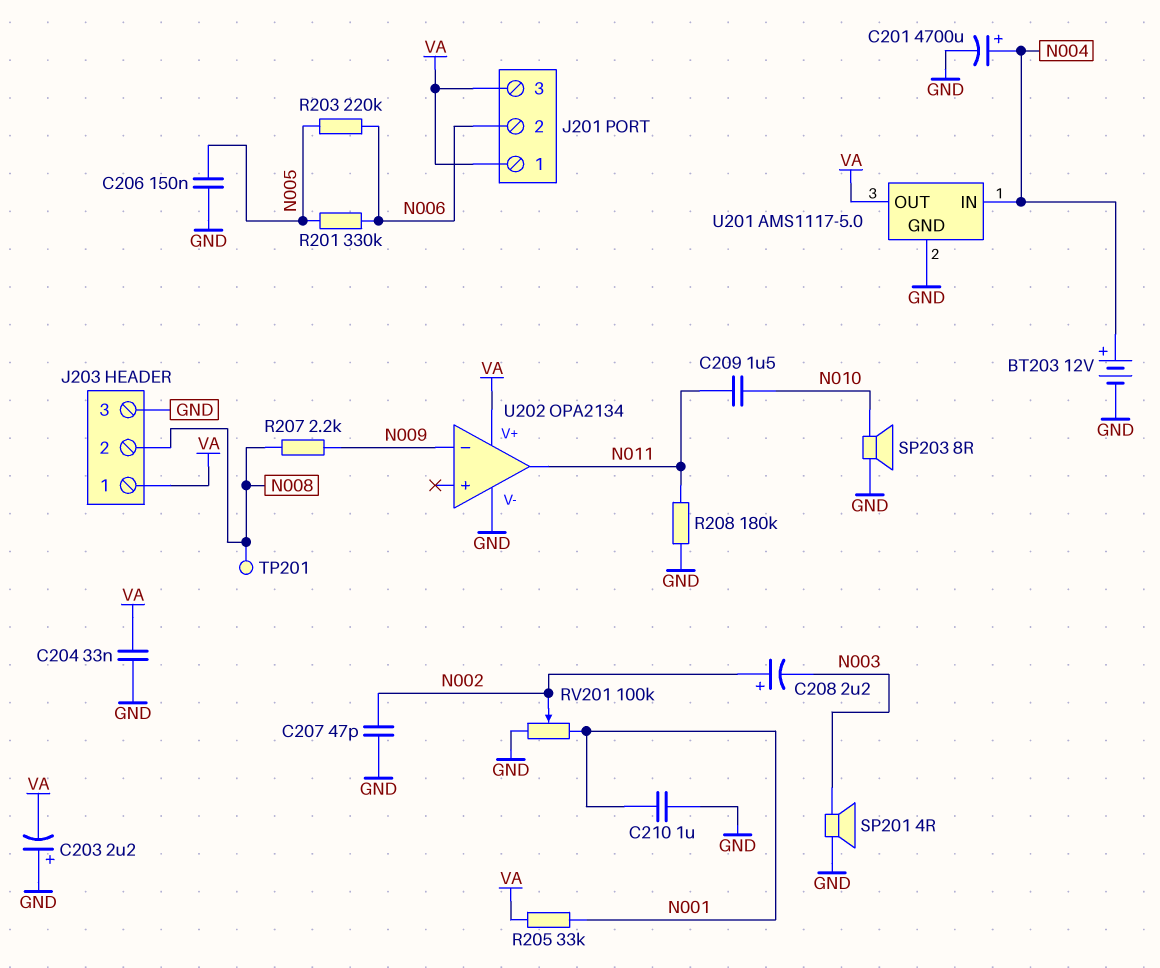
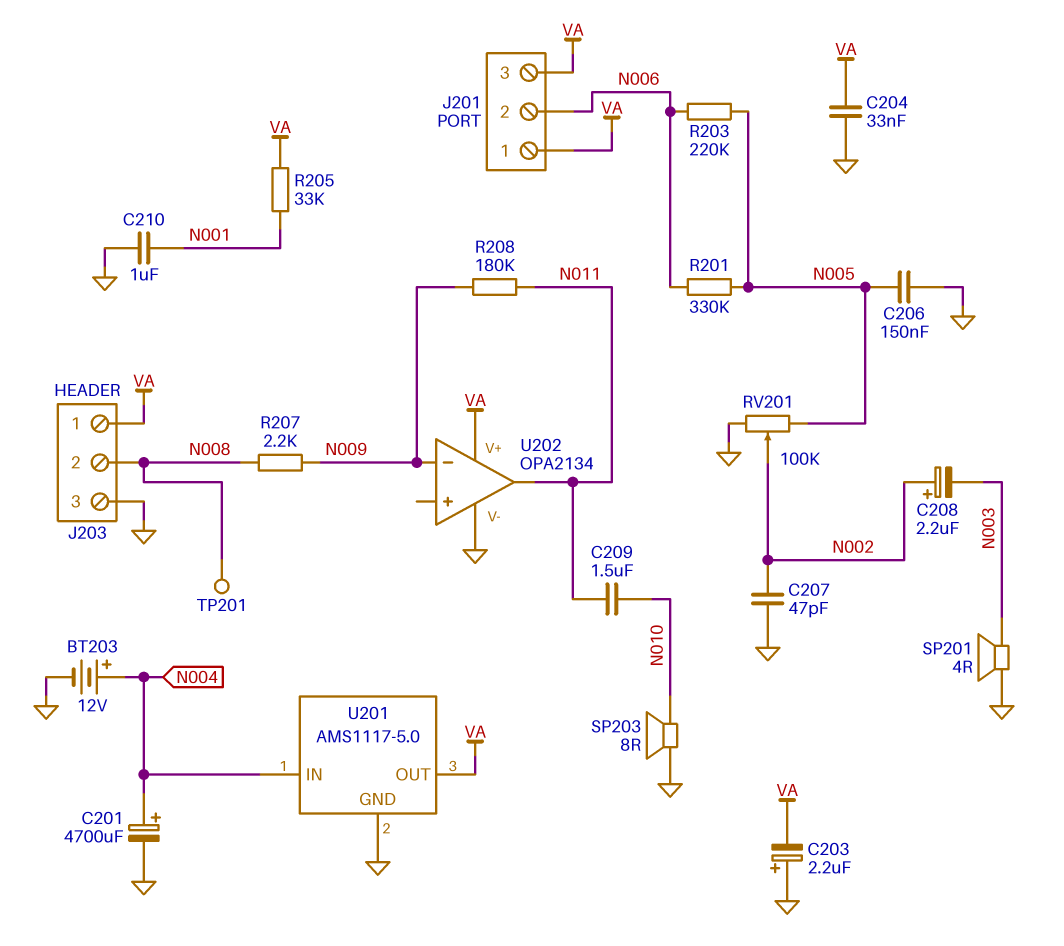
R208: 180k (GND, N011) -> 180k (N009, N011)
RV201: 100k (GND, N001, wiper N002) -> 100k (GND, N005, wiper N002)

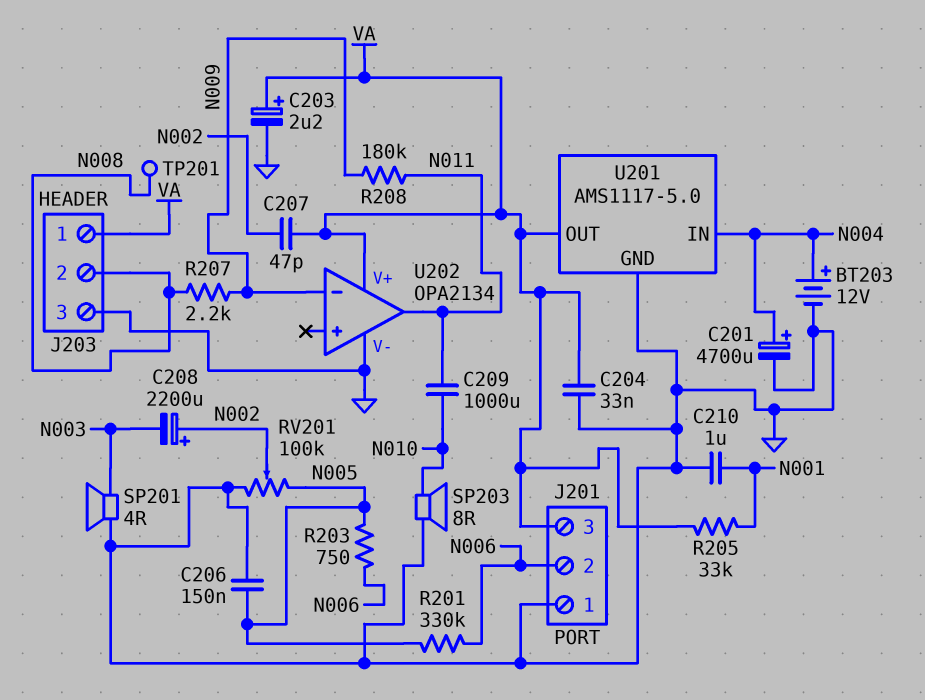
C203: 2.2uF (plus GND, minus VA) -> 2.2uF (plus VA, minus GND)
C207: 47pF (GND, N002) -> 47pF (N002, VA)
C208: 2.2uF (plus N002, minus N003) -> 2200uF (plus N002, minus N003)
C209: 1.5uF (N010, N011) -> 1000uF (N010, N011)
J201 pin 1: VA -> GND
R203: 220k (N005, N006) -> 750 (N005, N006)

